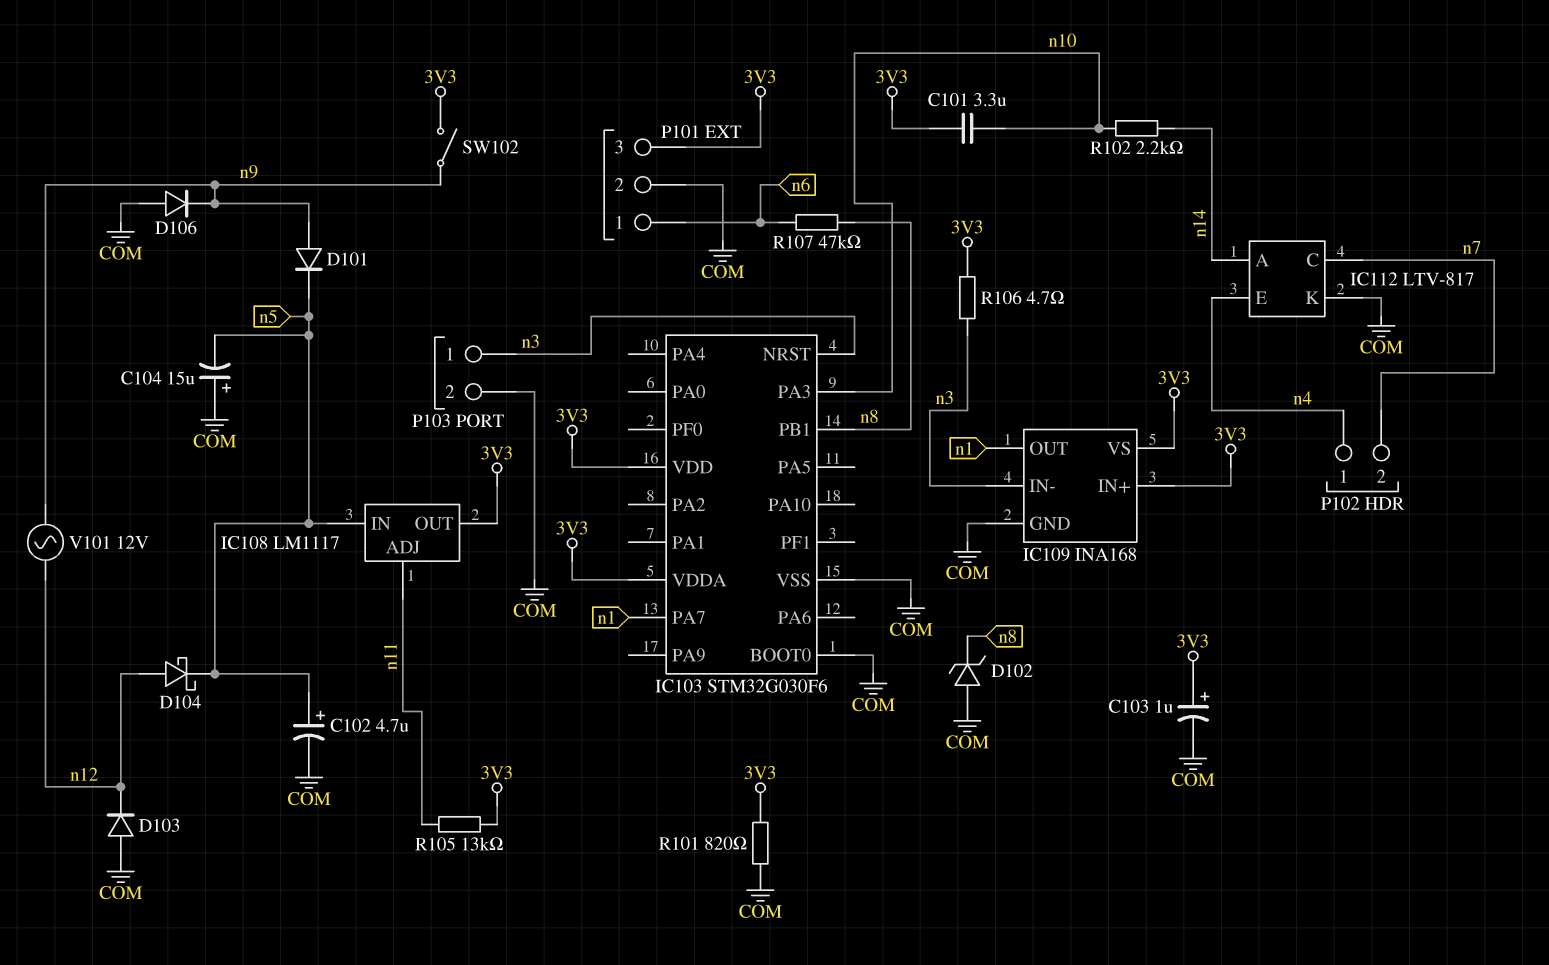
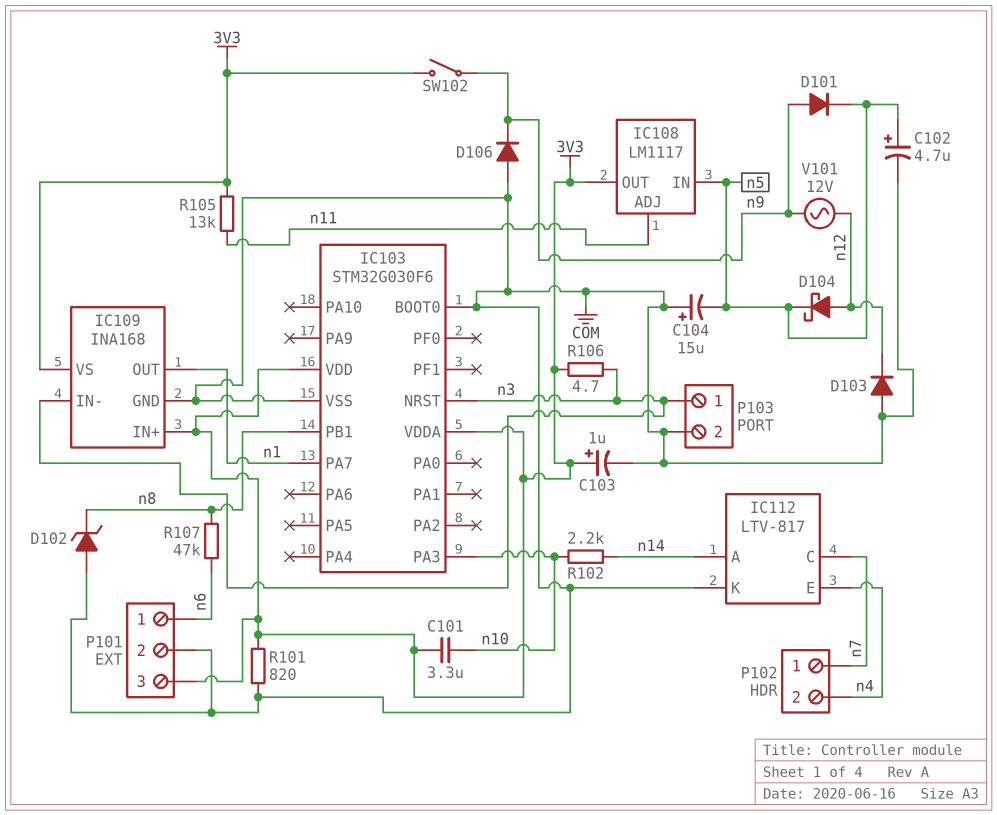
P102 pin 1: n4 -> n7
P102 pin 2: n7 -> n4

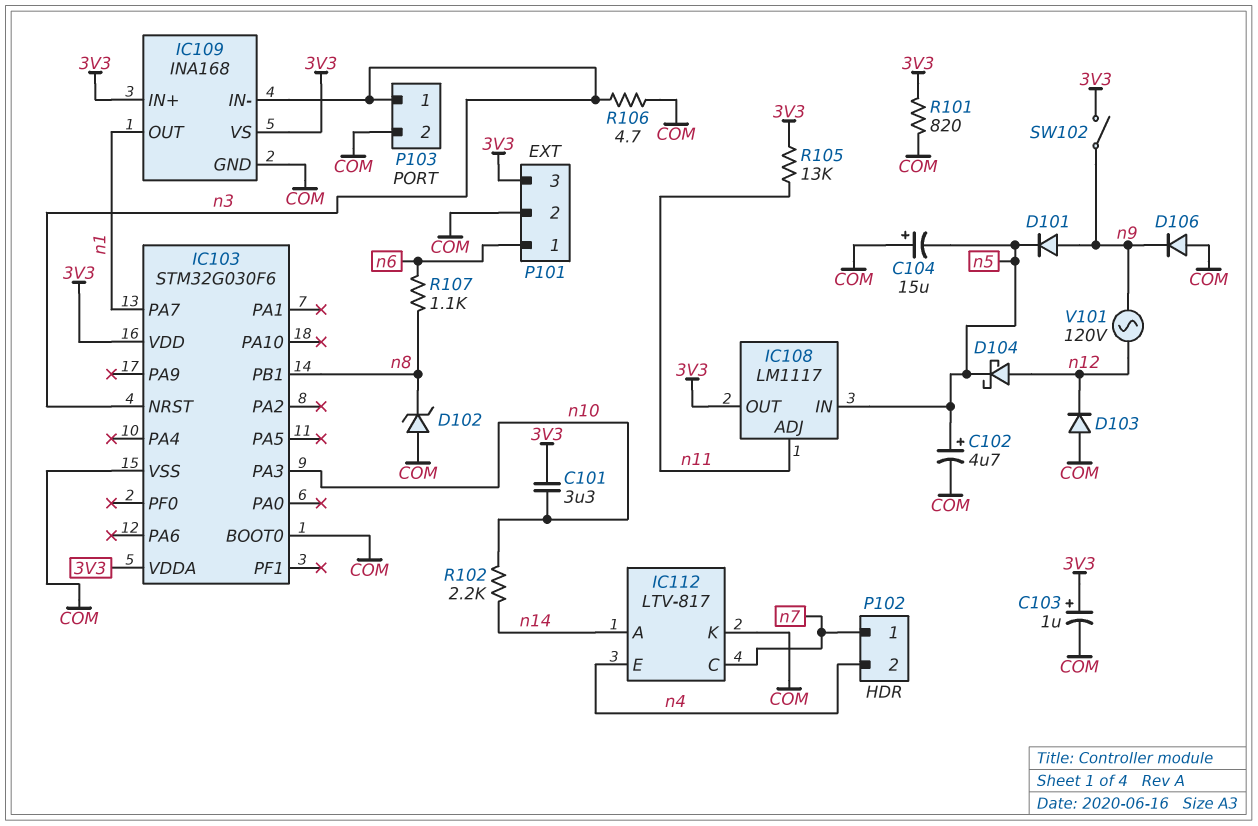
R106: 4.7 (3V3, n3) -> 4.7 (COM, n3)
R107: 47k (n6, n8) -> 1.1k (n6, n8)
V101: AC 12V (n9, n12) -> AC 120V (n9, n12)

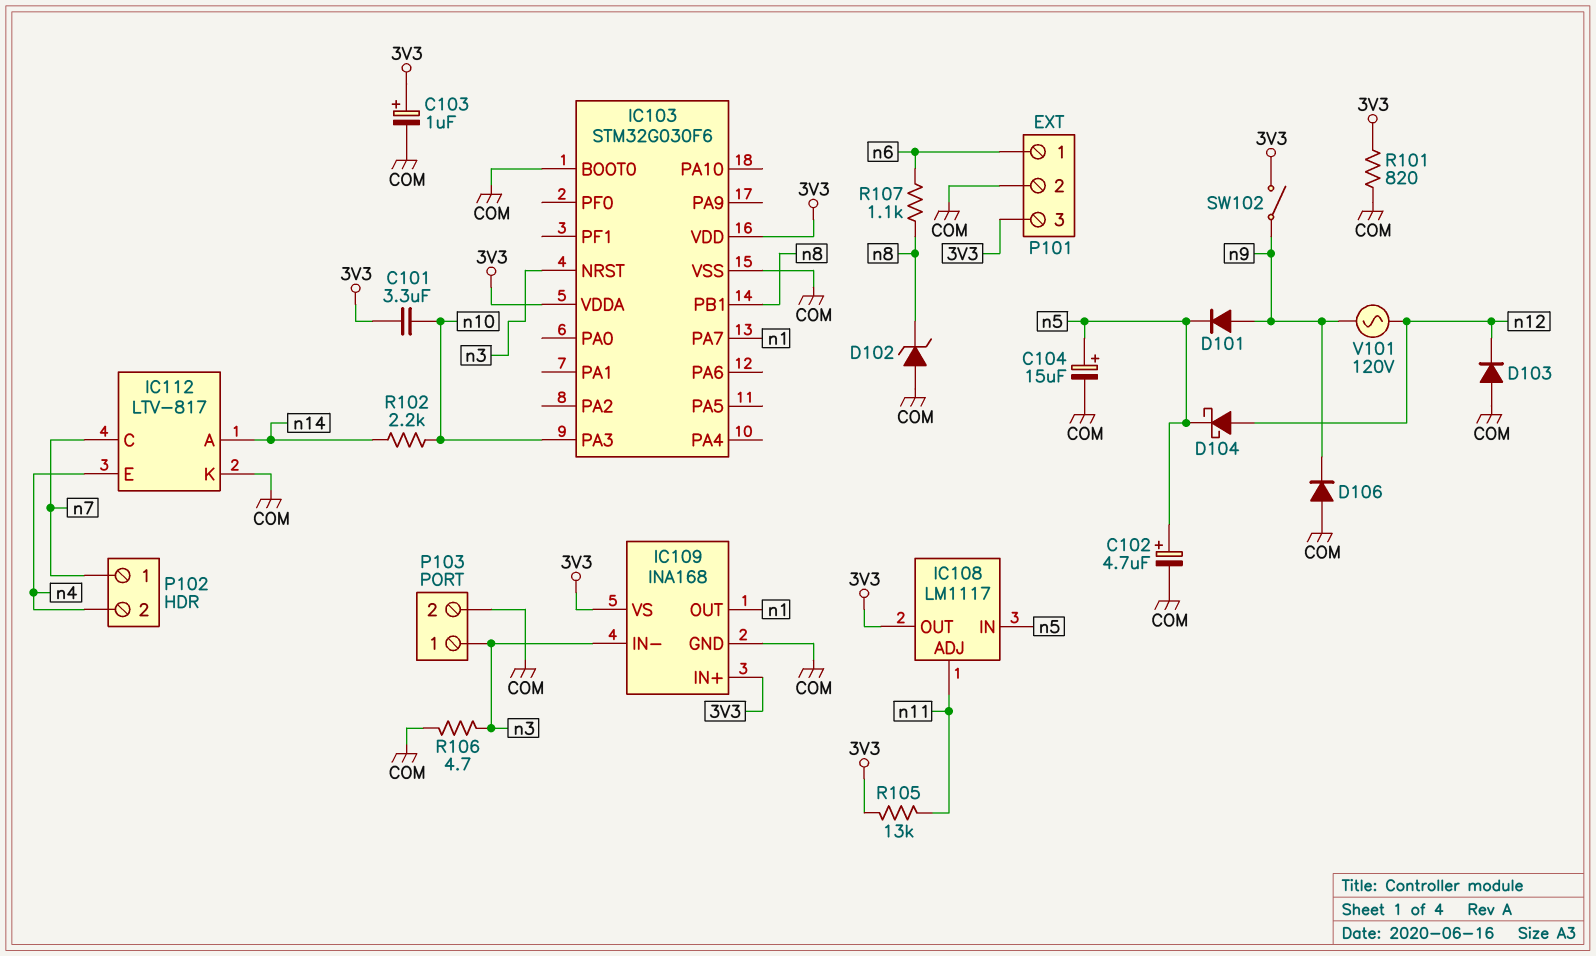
C104: 15uF (plus COM, minus n5) -> 15uF (plus n5, minus COM)

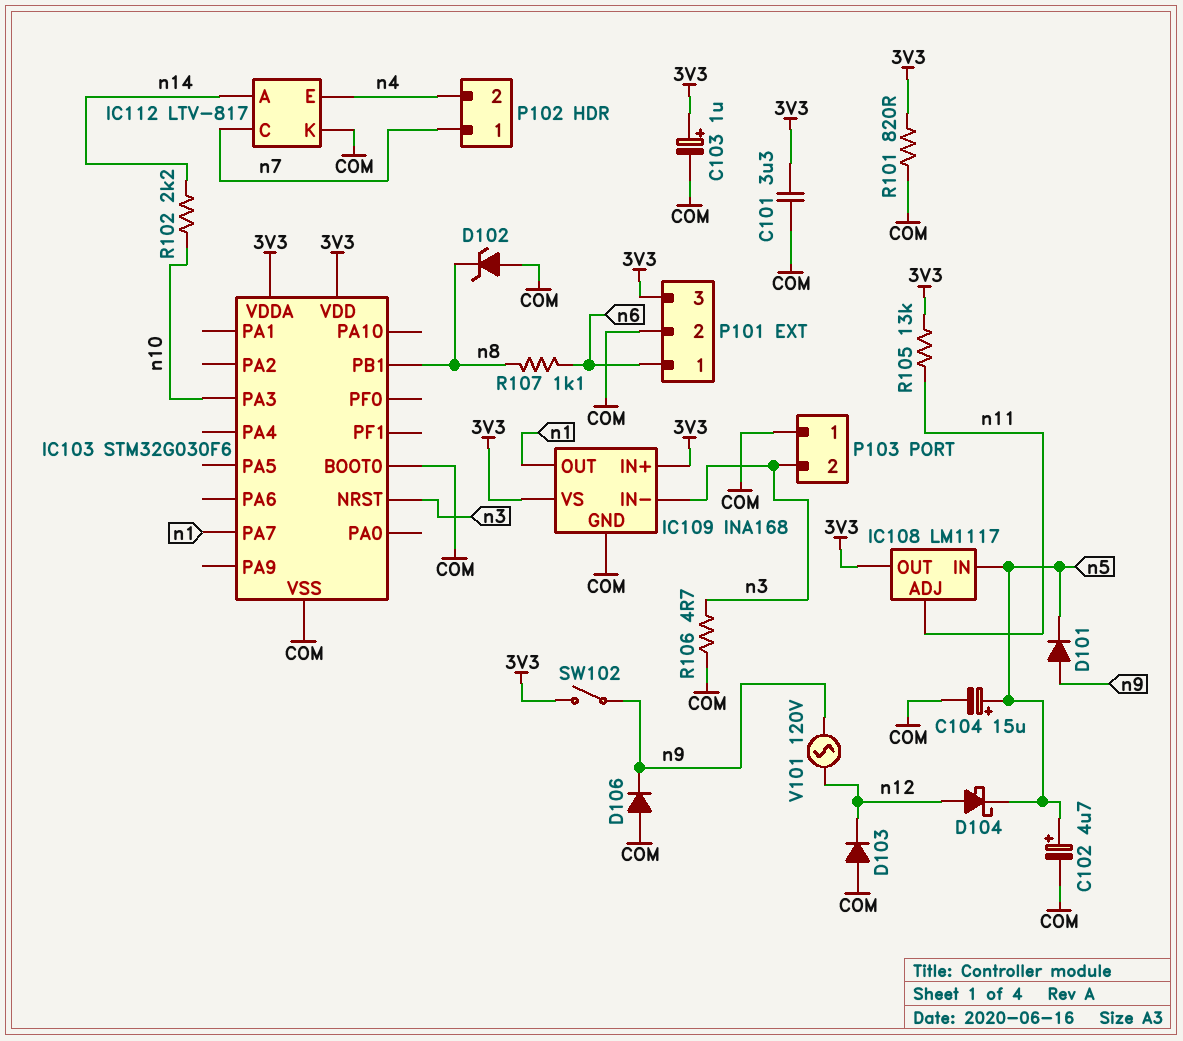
C101: 3.3uF (3V3, n10) -> 3.3uF (3V3, COM)
P103 pin 1: n3 -> COM
P103 pin 2: COM -> n3

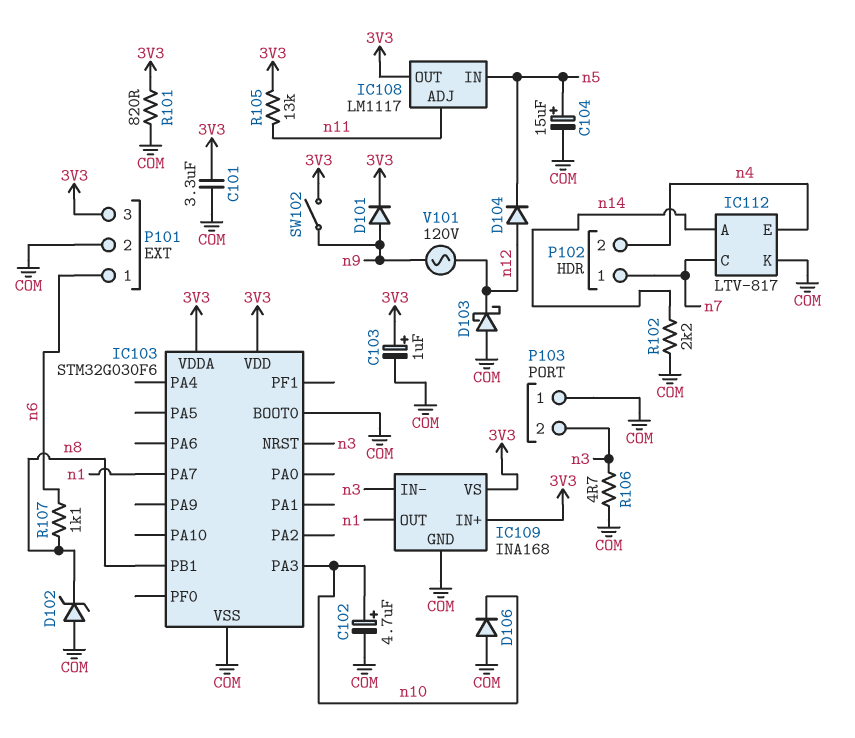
C102: 4.7uF (plus n5, minus COM) -> 4.7uF (plus n10, minus COM)
D101: diode (A n9, K n5) -> diode (A n9, K 3V3)
D103: diode (A COM, K n12) -> schottky (A COM, K n12)
D104: schottky (A n12, K n5) -> diode (A n12, K n5)
D106: diode (A COM, K n9) -> diode (A COM, K n10)
R102: 2.2k (n10, n14) -> 2.2k (COM, n14)

